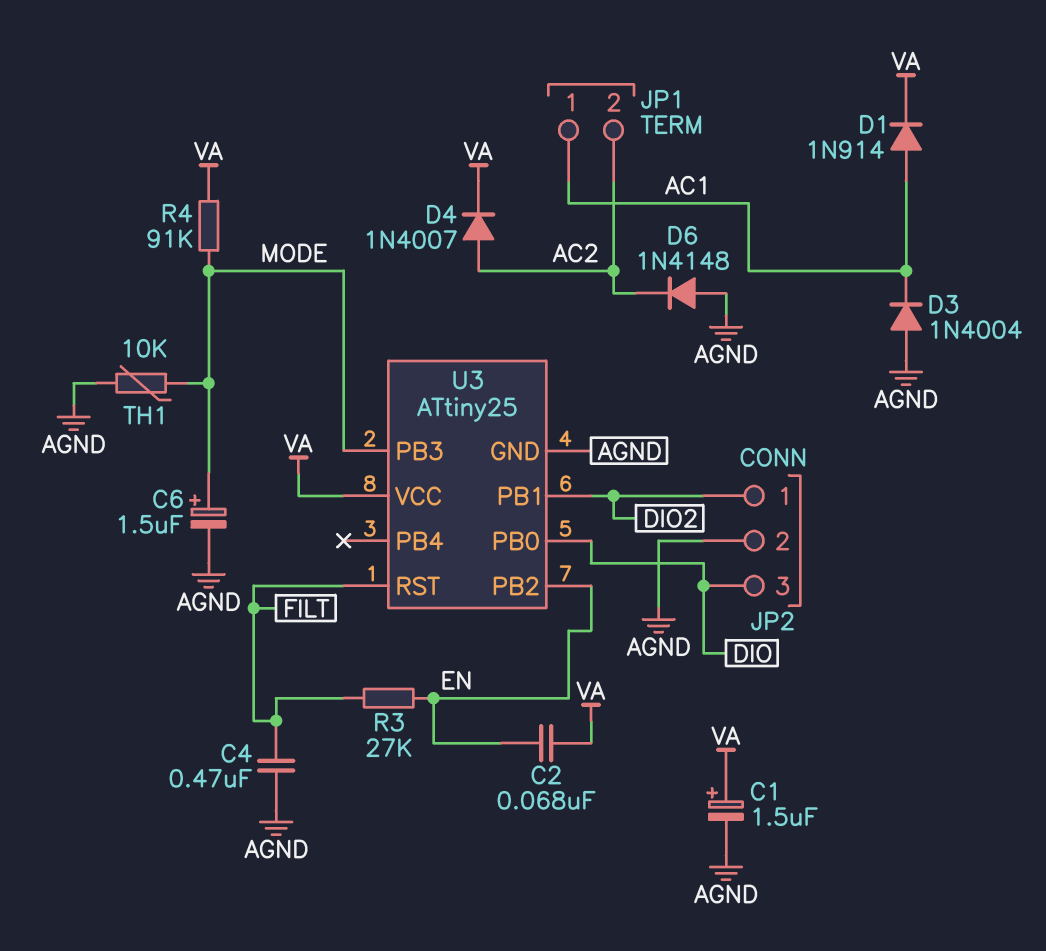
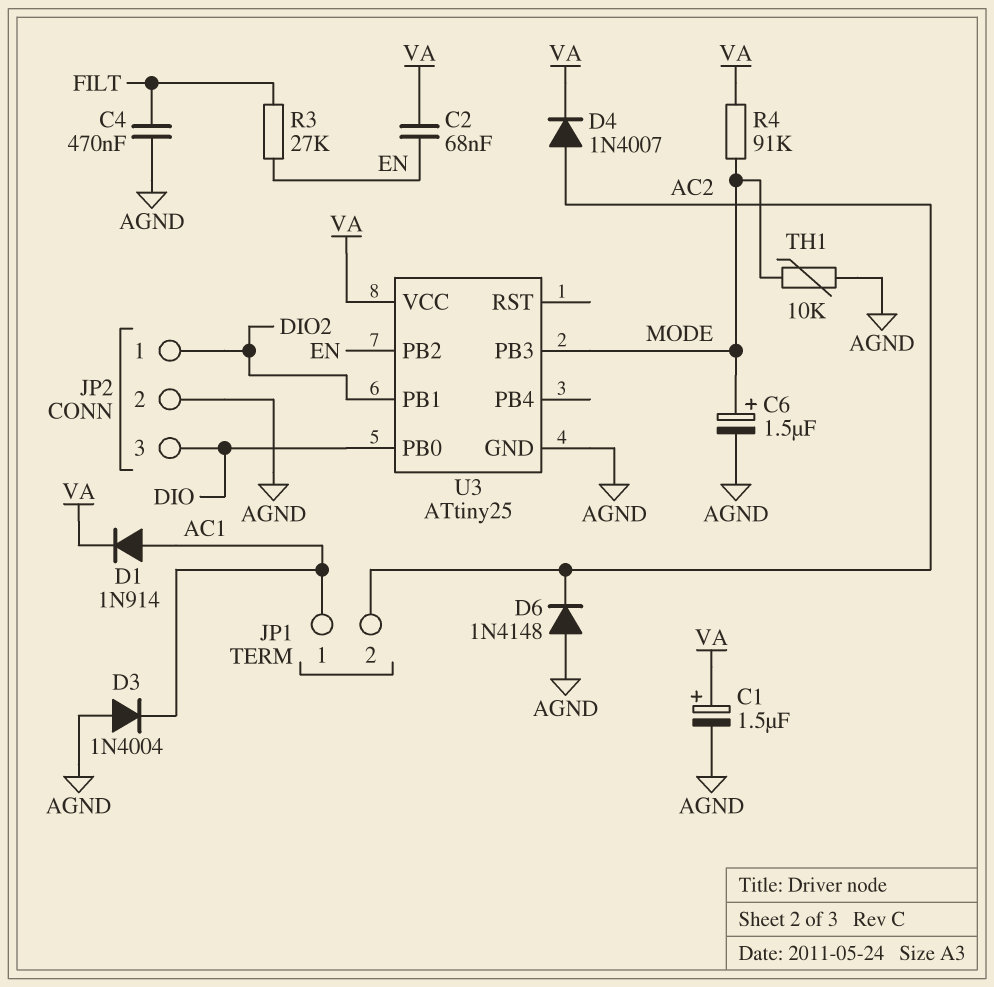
U3 pin RST: FILT -> none

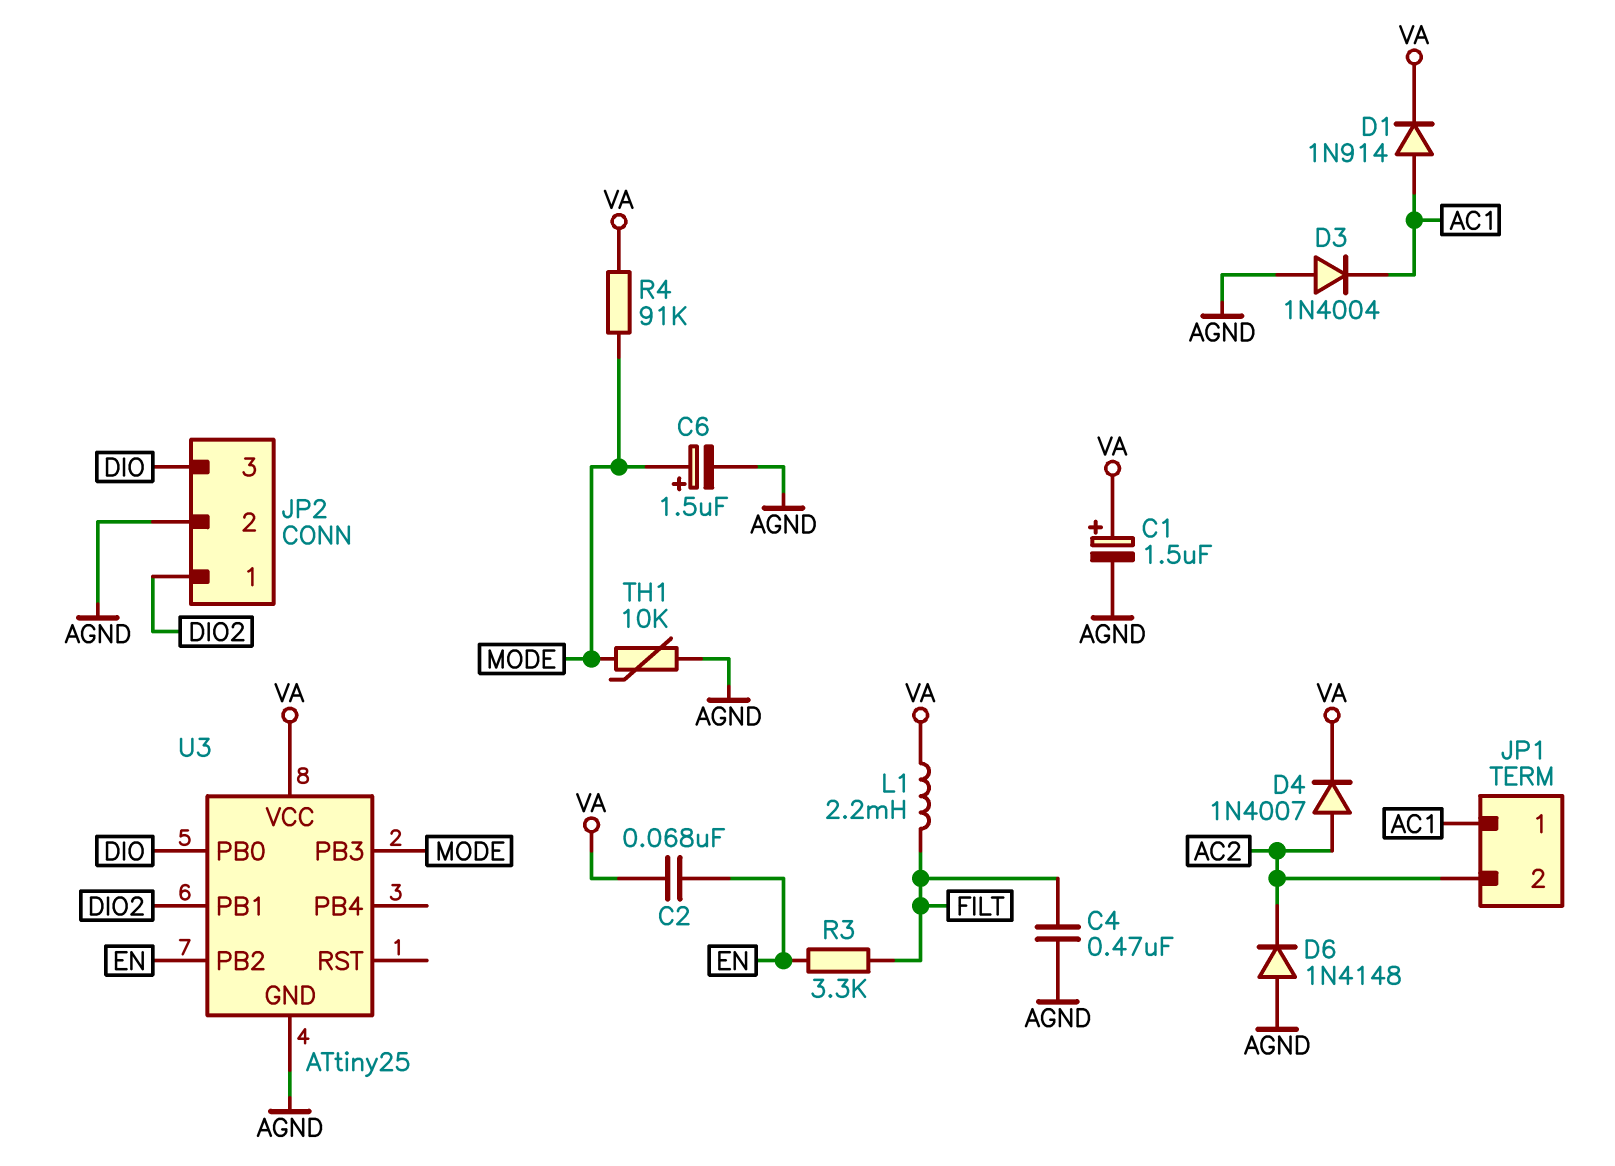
L1: none -> 2.2mH (FILT, VA)
R3: 27k (EN, FILT) -> 3.3k (EN, FILT)

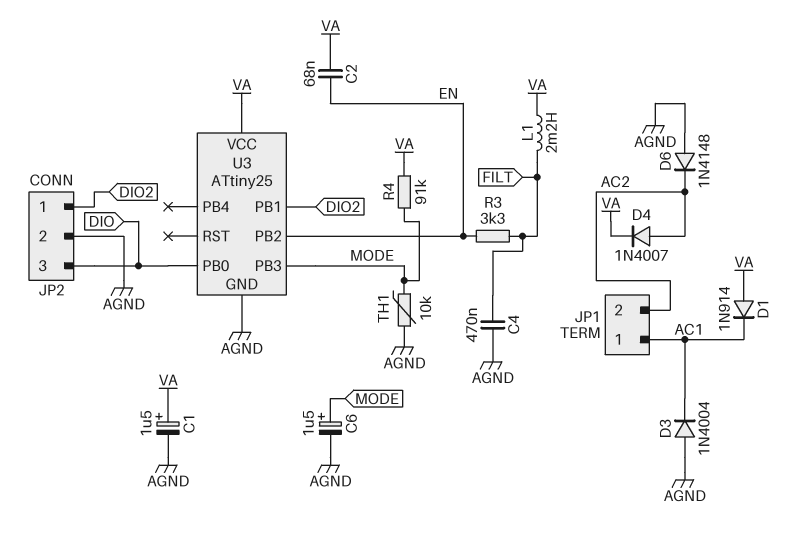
D1: diode 1N914 (A AC1, K VA) -> diode 1N914 (A VA, K AC1)

